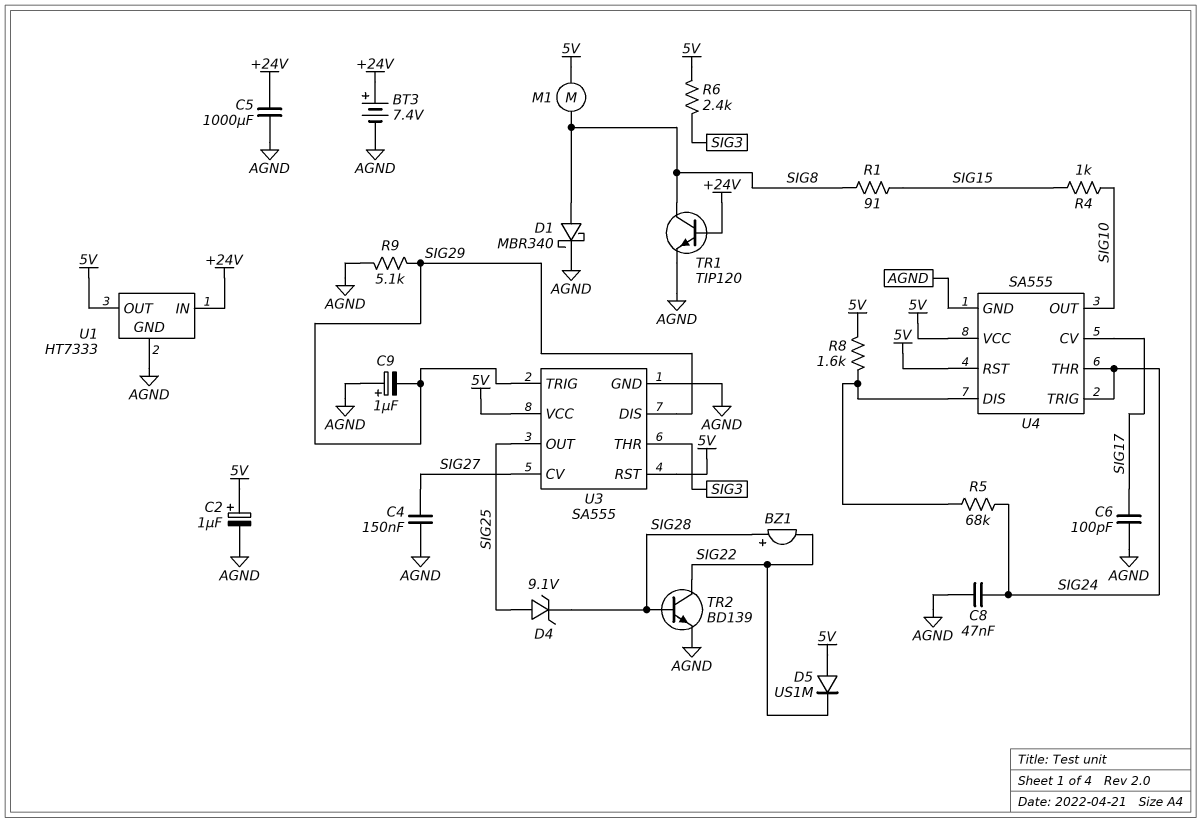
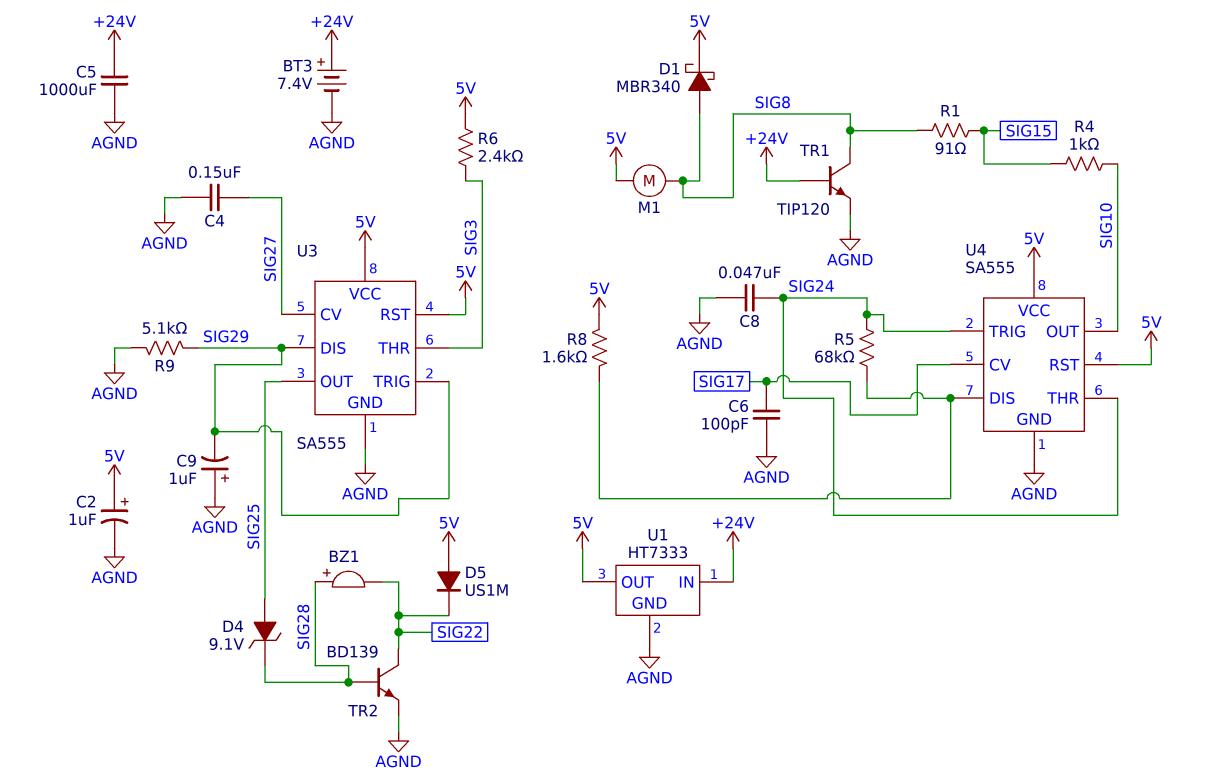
D1: schottky MBR340 (A SIG8, K AGND) -> schottky MBR340 (A SIG8, K 5V)

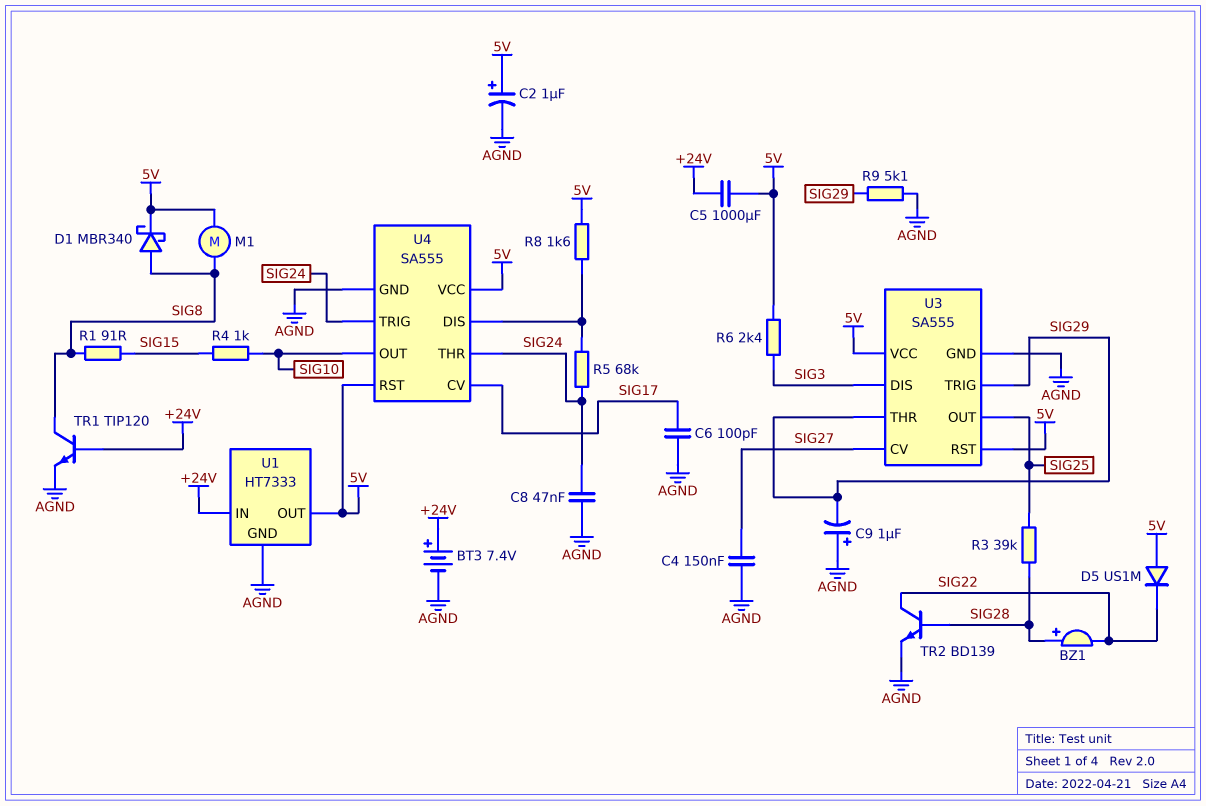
C5: 1000uF (+24V, AGND) -> 1000uF (+24V, 5V)
D4: zener 9.1V (A SIG25, K SIG28) -> none
R3: none -> 39k (SIG25, SIG28)
U3 pin DIS: SIG29 -> SIG3
U3 pin THR: SIG3 -> SIG29

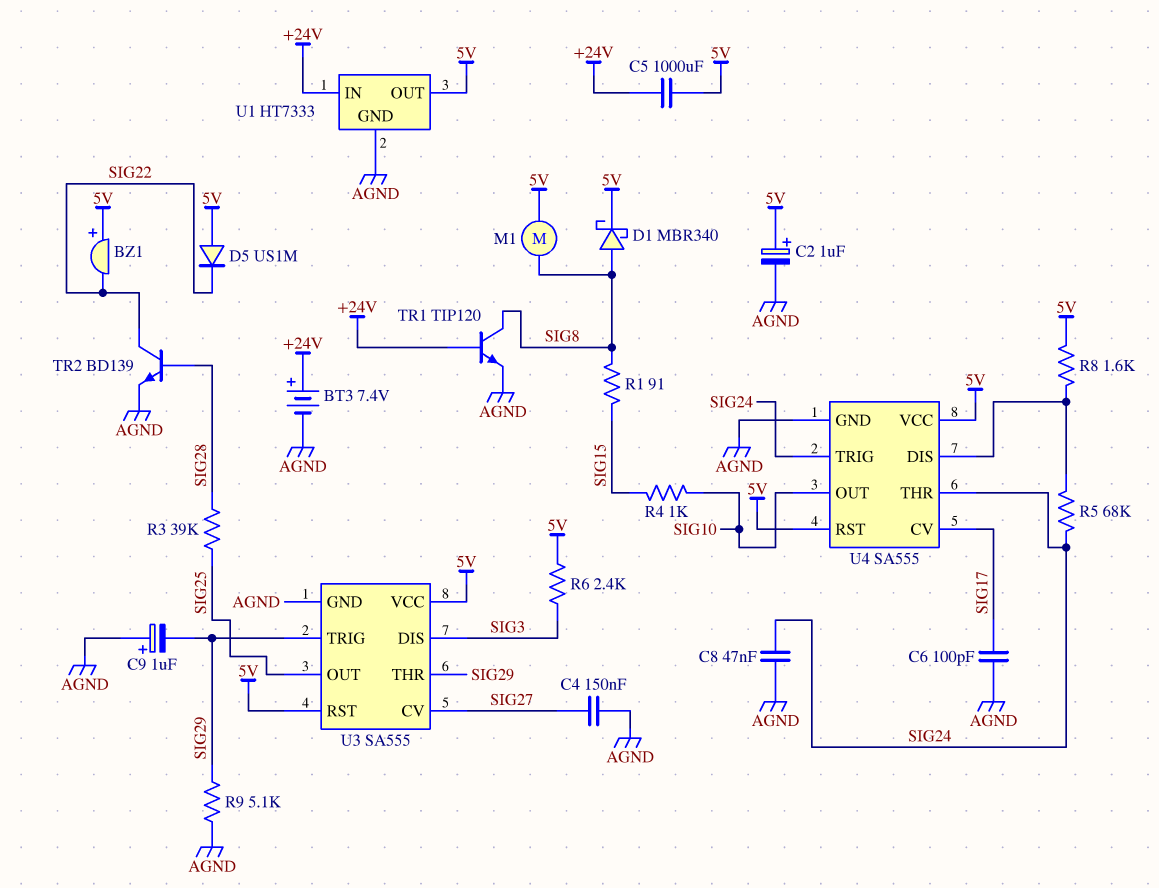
BZ1: buzzer (plus SIG28, minus SIG22) -> buzzer (plus 5V, minus SIG22)

